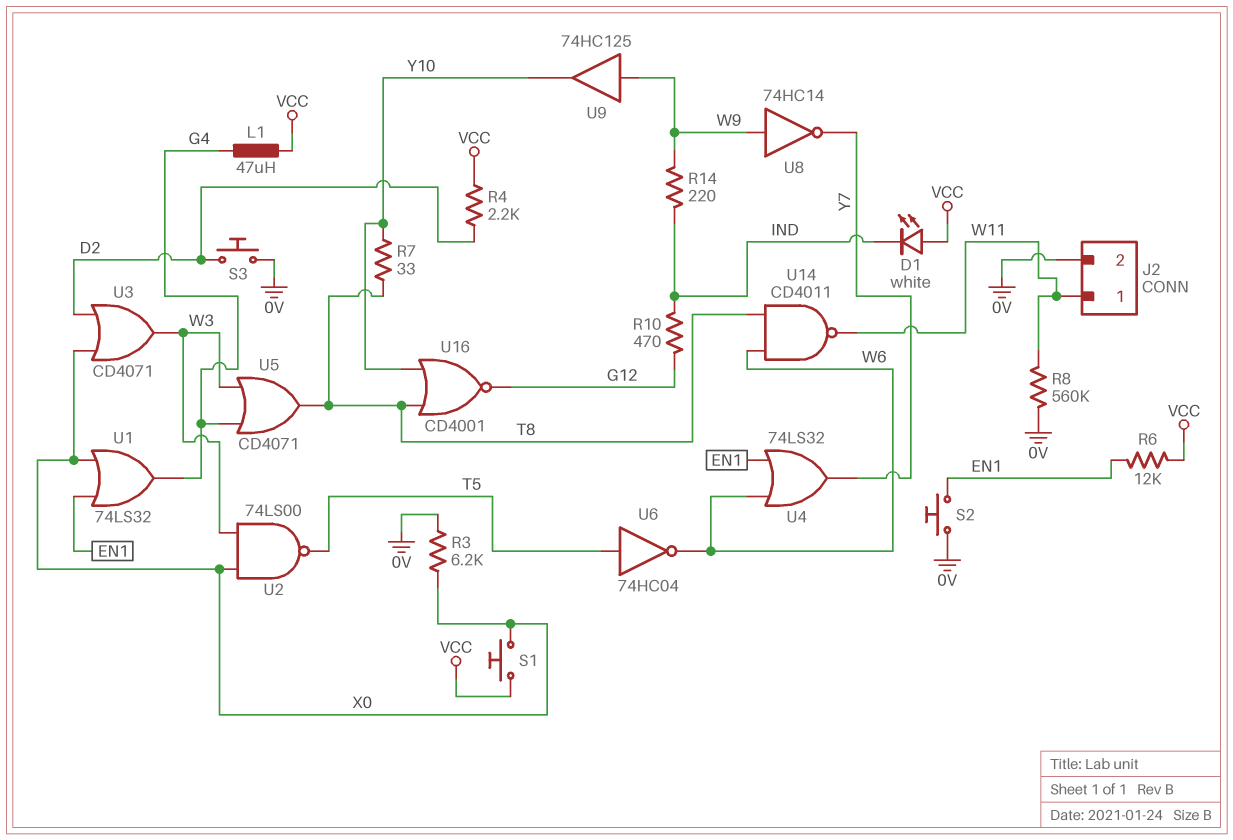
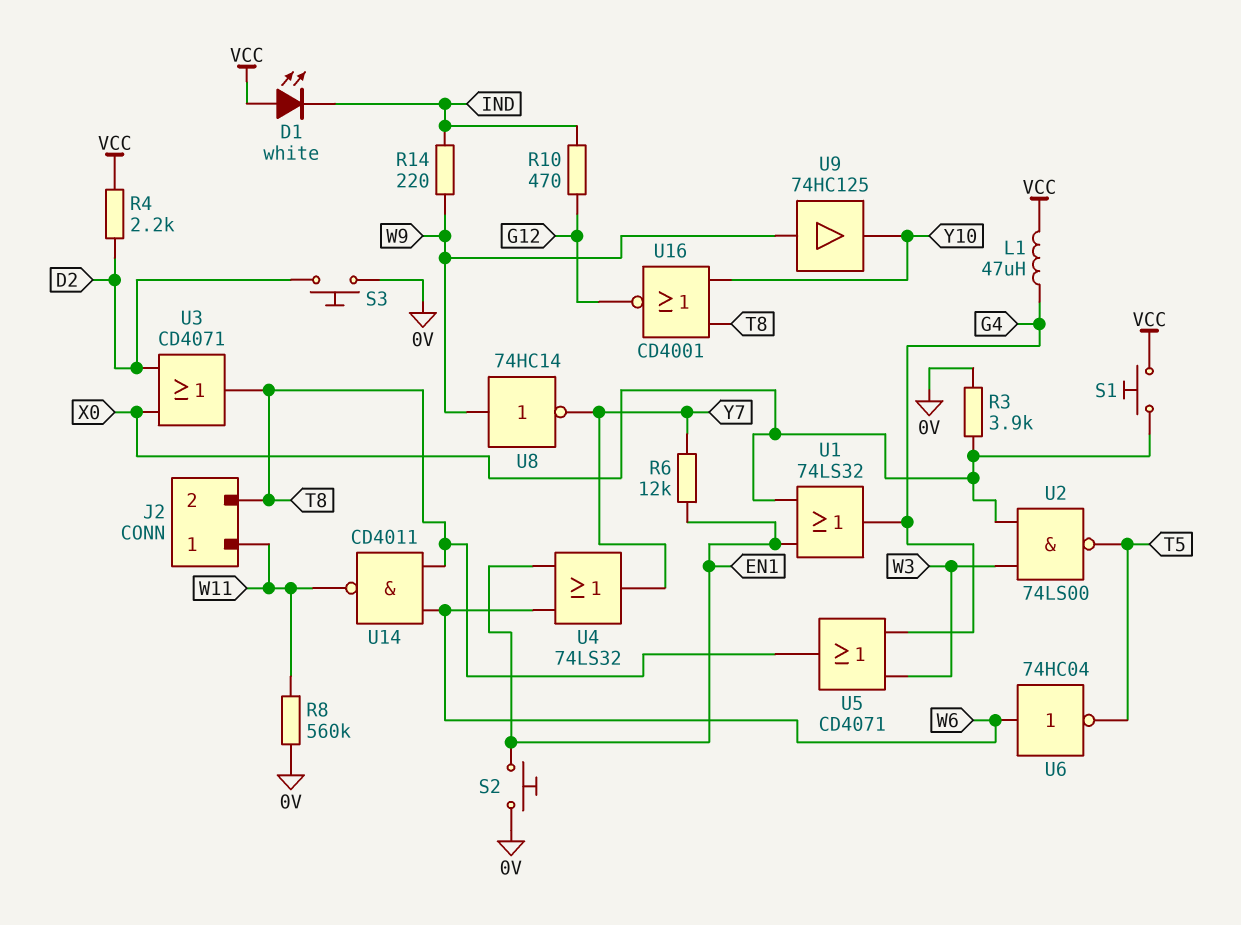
J2 pin 2: 0V -> T8
R3: 6.2k (0V, X0) -> 3.9k (0V, X0)
R6: 12k (EN1, VCC) -> 12k (EN1, Y7)
R7: 33 (T8, Y10) -> none
U3: OR CD4071 (in D2, in X0, out W3) -> OR CD4071 (in D2, in X0, out T8)
U6: NOT 74HC04 (in T5, out W6) -> NOT 74HC04 (in W6, out T5)

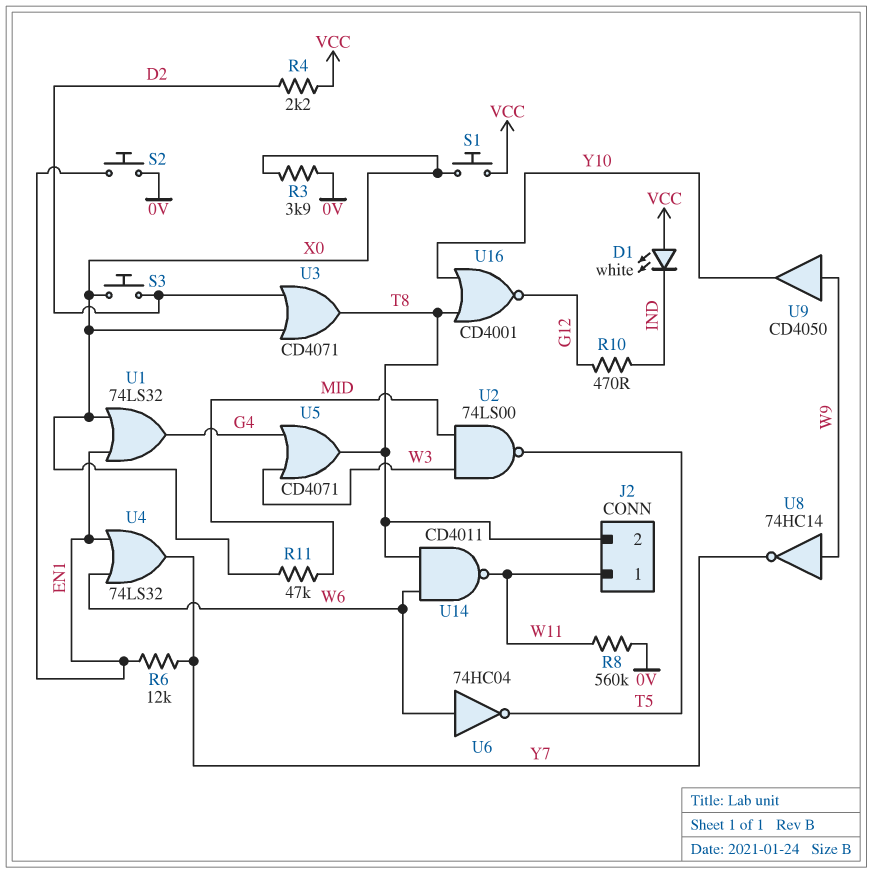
L1: 47uH (G4, VCC) -> none
R11: none -> 47k (MID, X0)
R14: 220 (IND, W9) -> none
S3: button (0V, D2) -> button (D2, X0)
U2: NAND 74LS00 (in W3, in X0, out T5) -> NAND 74LS00 (in MID, in W3, out T5)
U9: buffer 74HC125 (in W9, out Y10) -> buffer CD4050 (in W9, out Y10)

